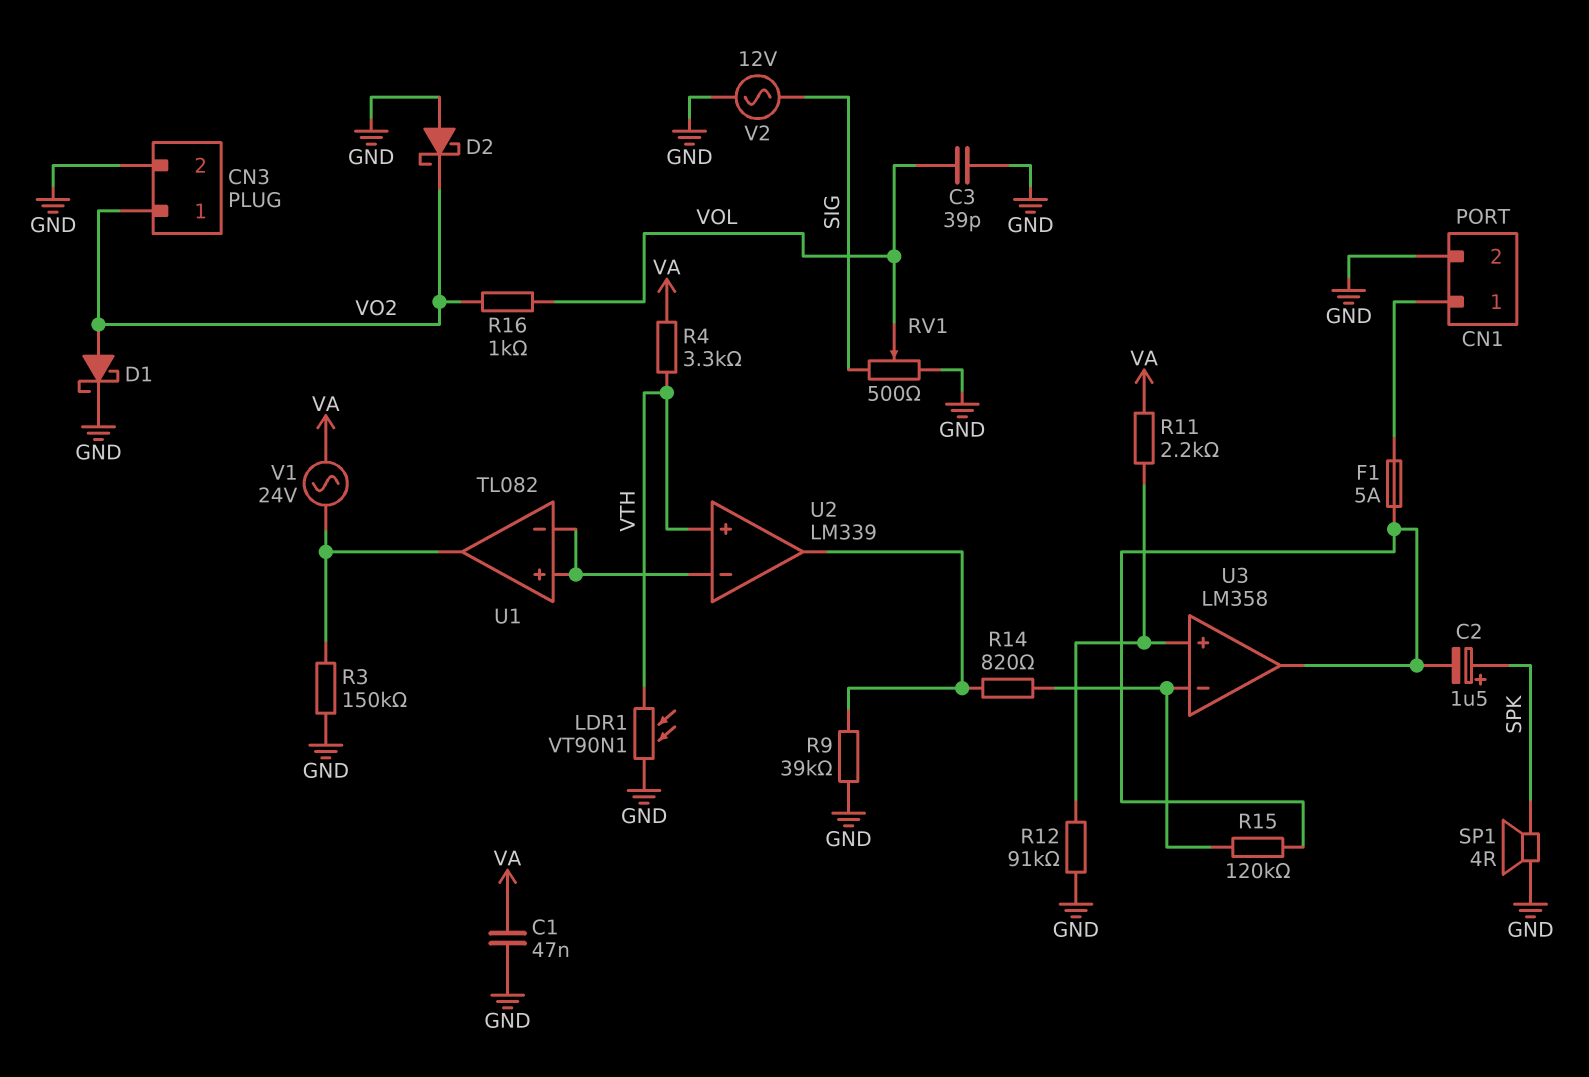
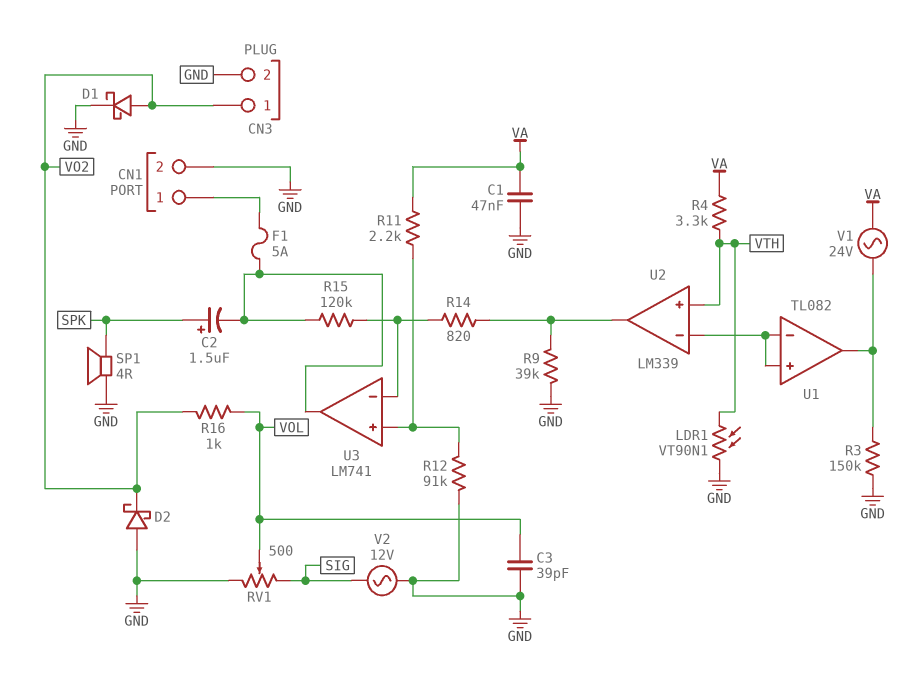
U3: LM358 -> LM741

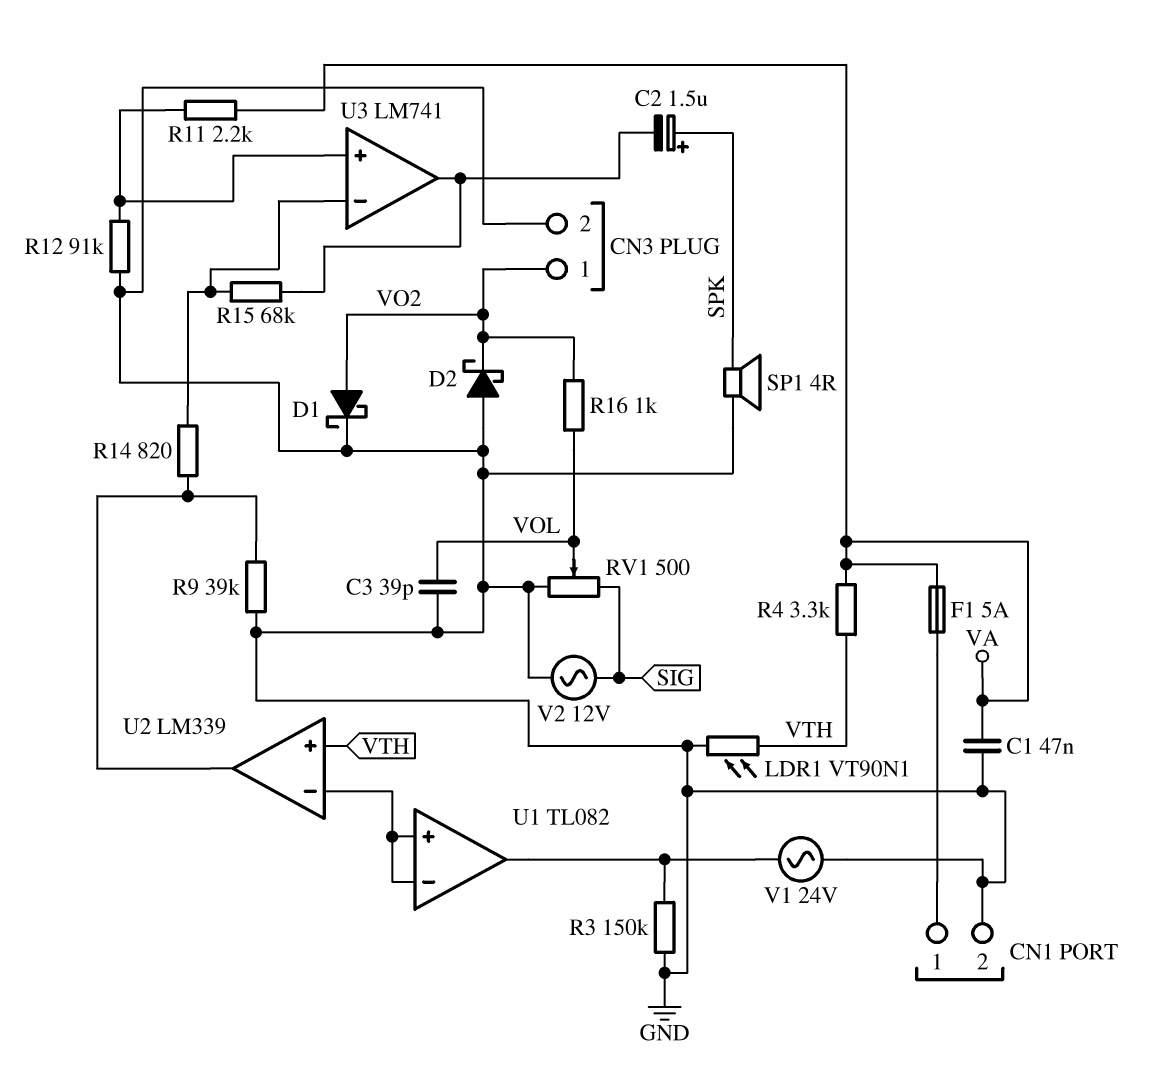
F1: 5A (CN1/1, U3/out) -> 5A (CN1/1, VA)
R15: 120k (U3/in-, U3/out) -> 68k (U3/in-, U3/out)
V1: AC 24V (U1/out, VA) -> AC 24V (GND, U1/out)

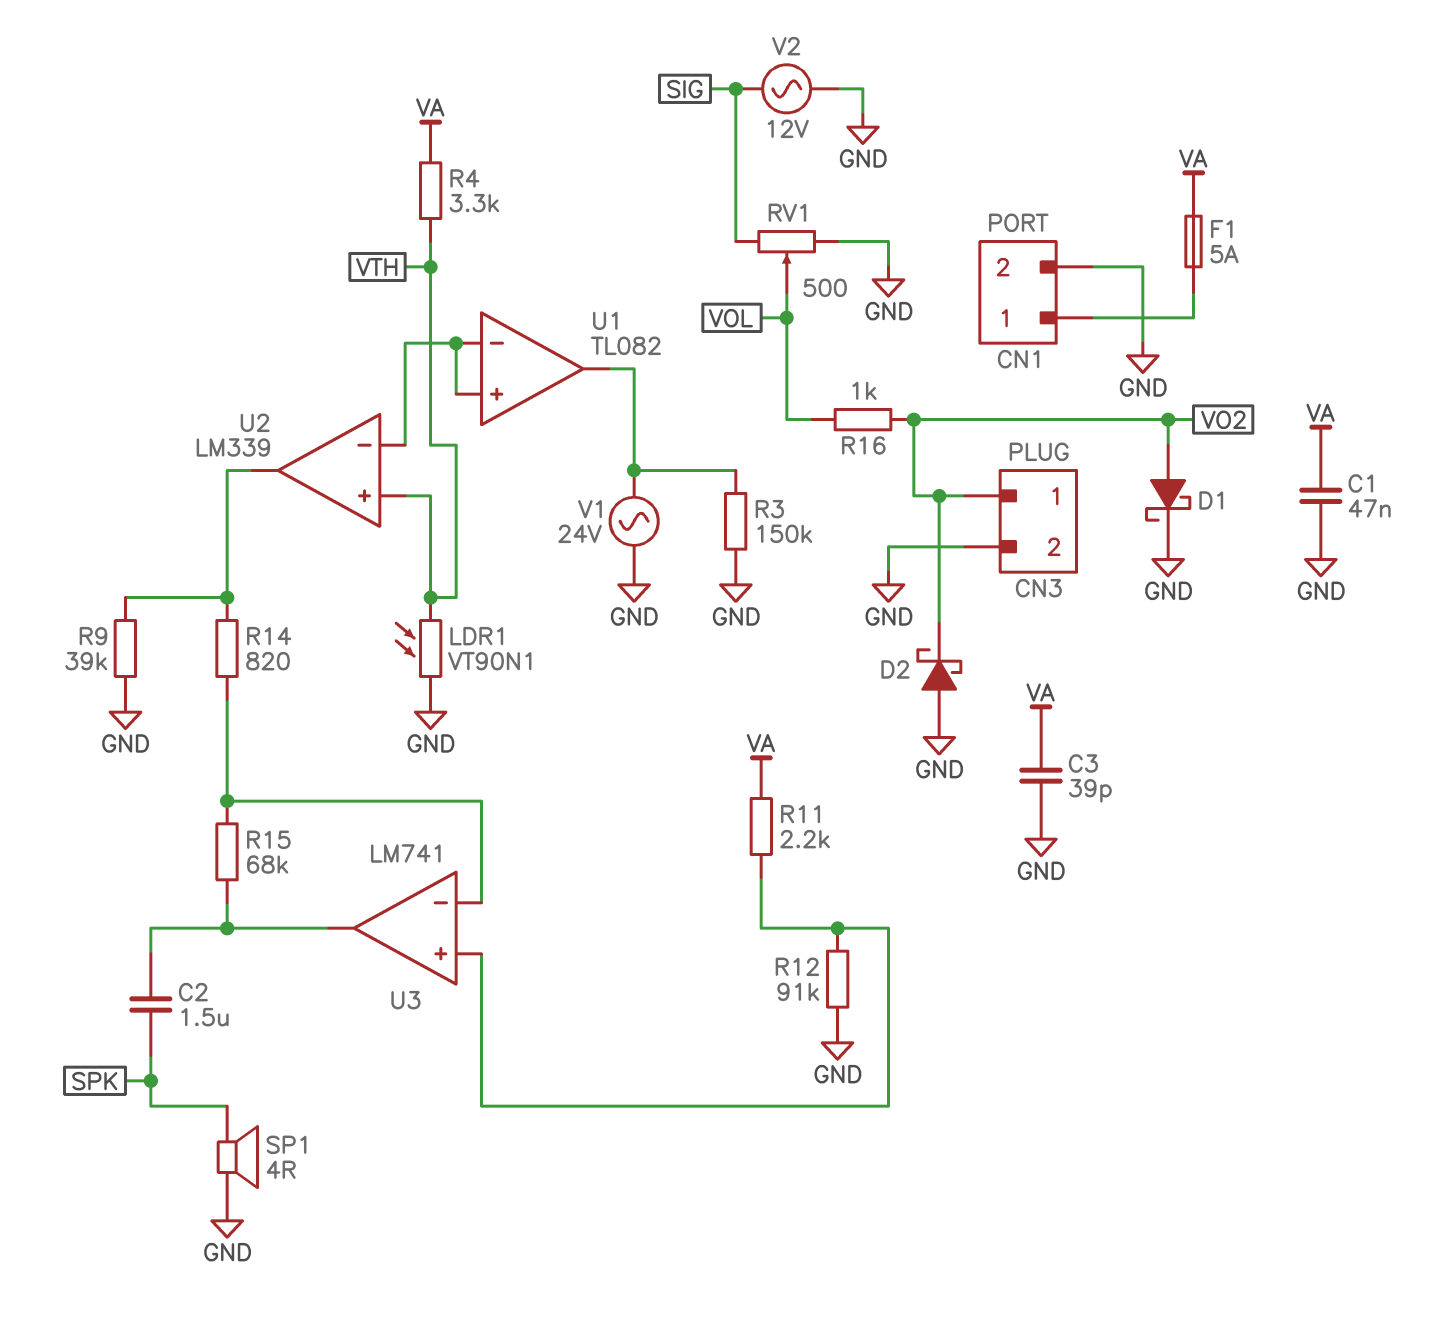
C2: 1.5uF (plus SPK, minus U3/out) -> 1.5uF (SPK, U3/out)
C3: 39pF (GND, VOL) -> 39pF (GND, VA)

